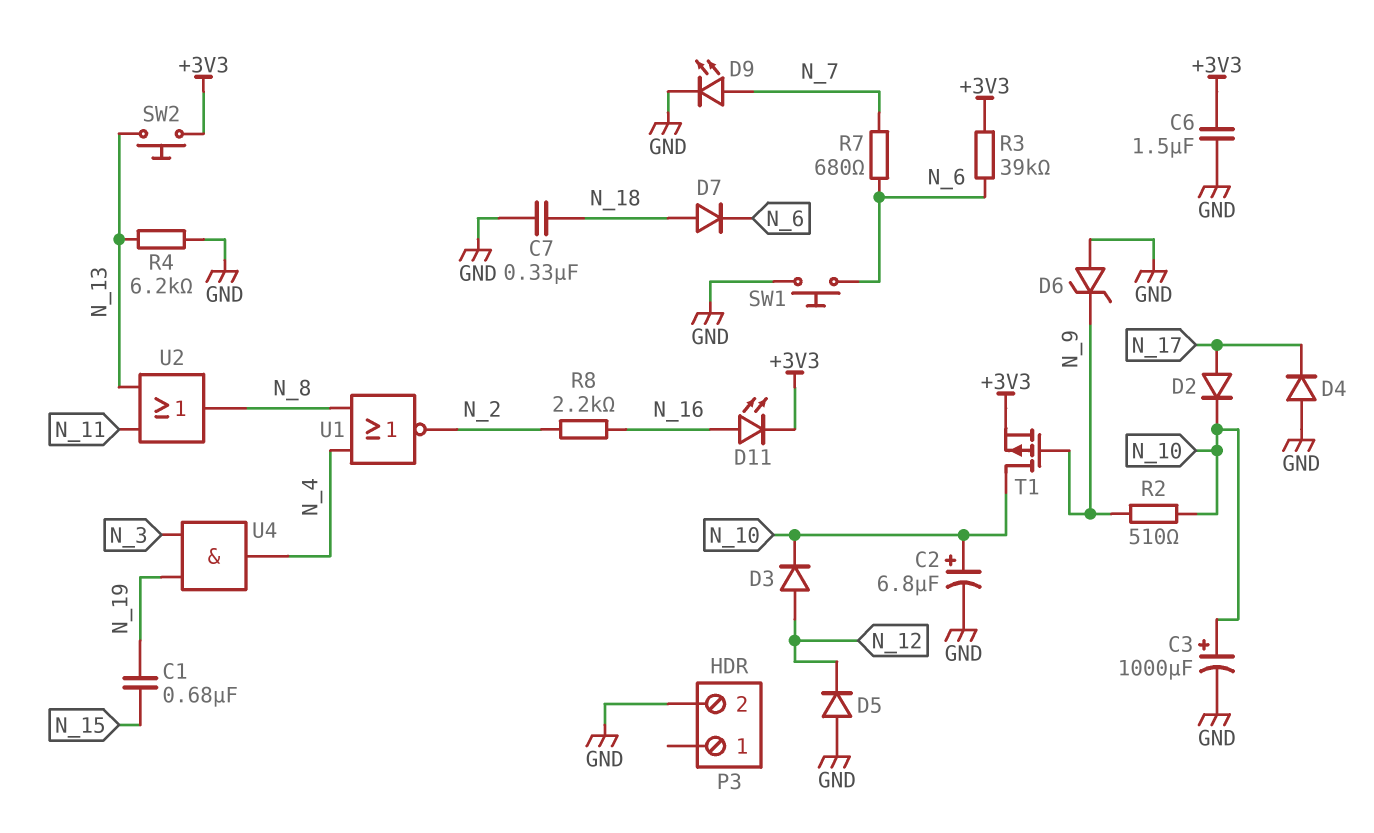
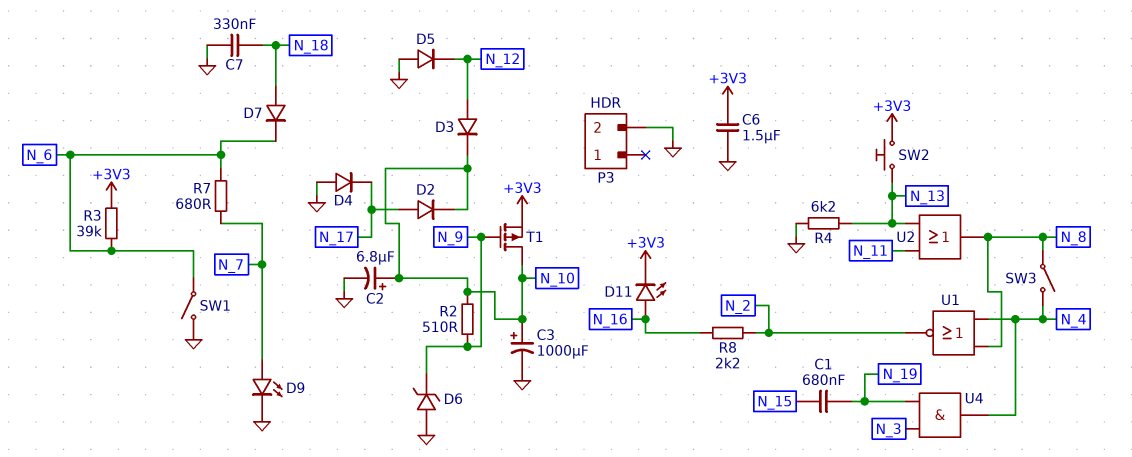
SW1: button (GND, N_6) -> switch (GND, N_6)
SW3: none -> switch (N_4, N_8)

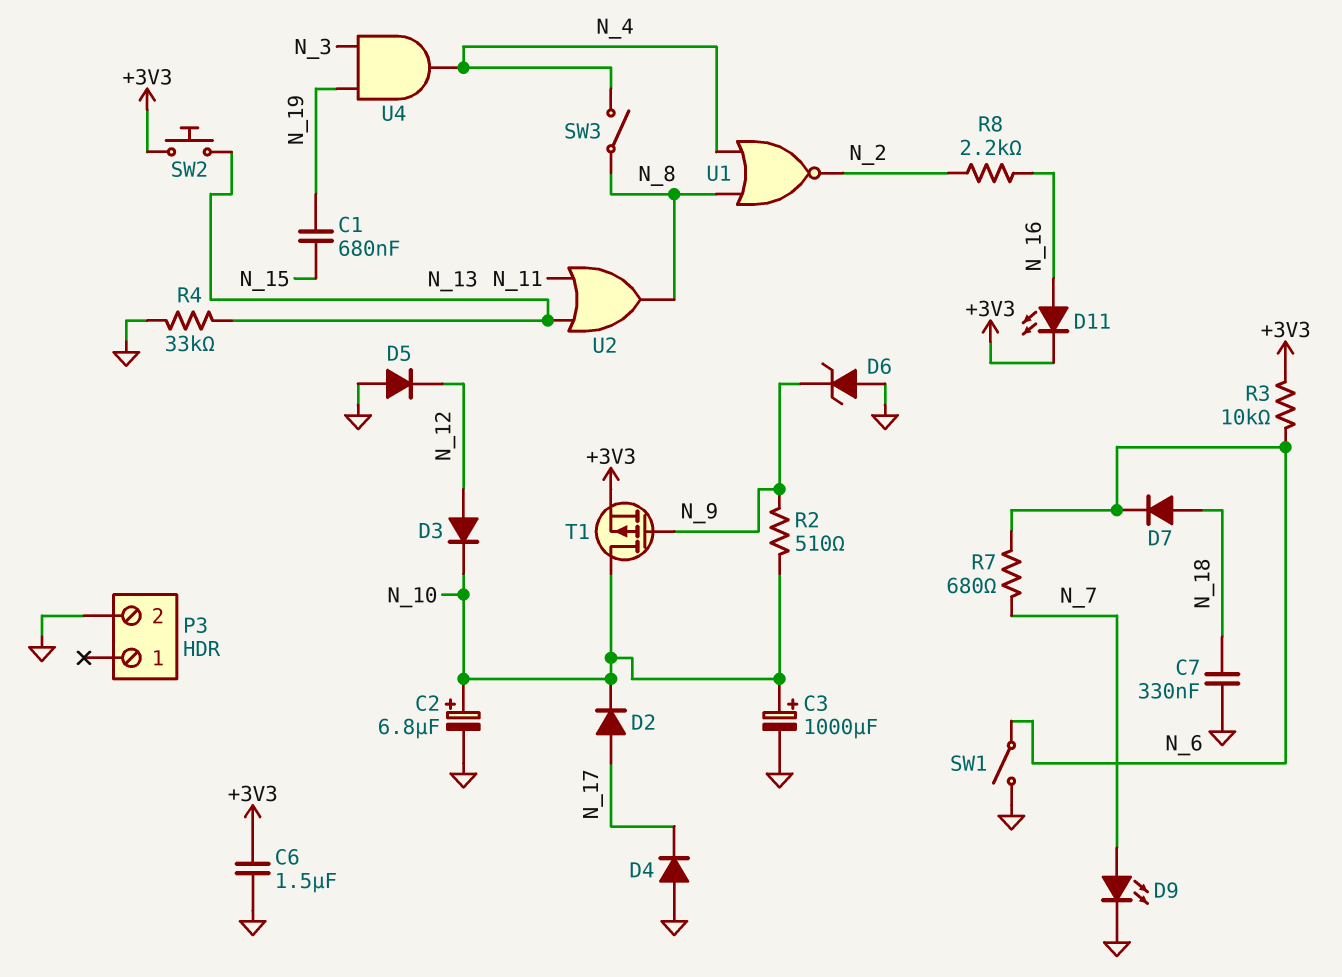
R3: 39k (+3V3, N_6) -> 10k (+3V3, N_6)
R4: 6.2k (GND, N_13) -> 33k (GND, N_13)

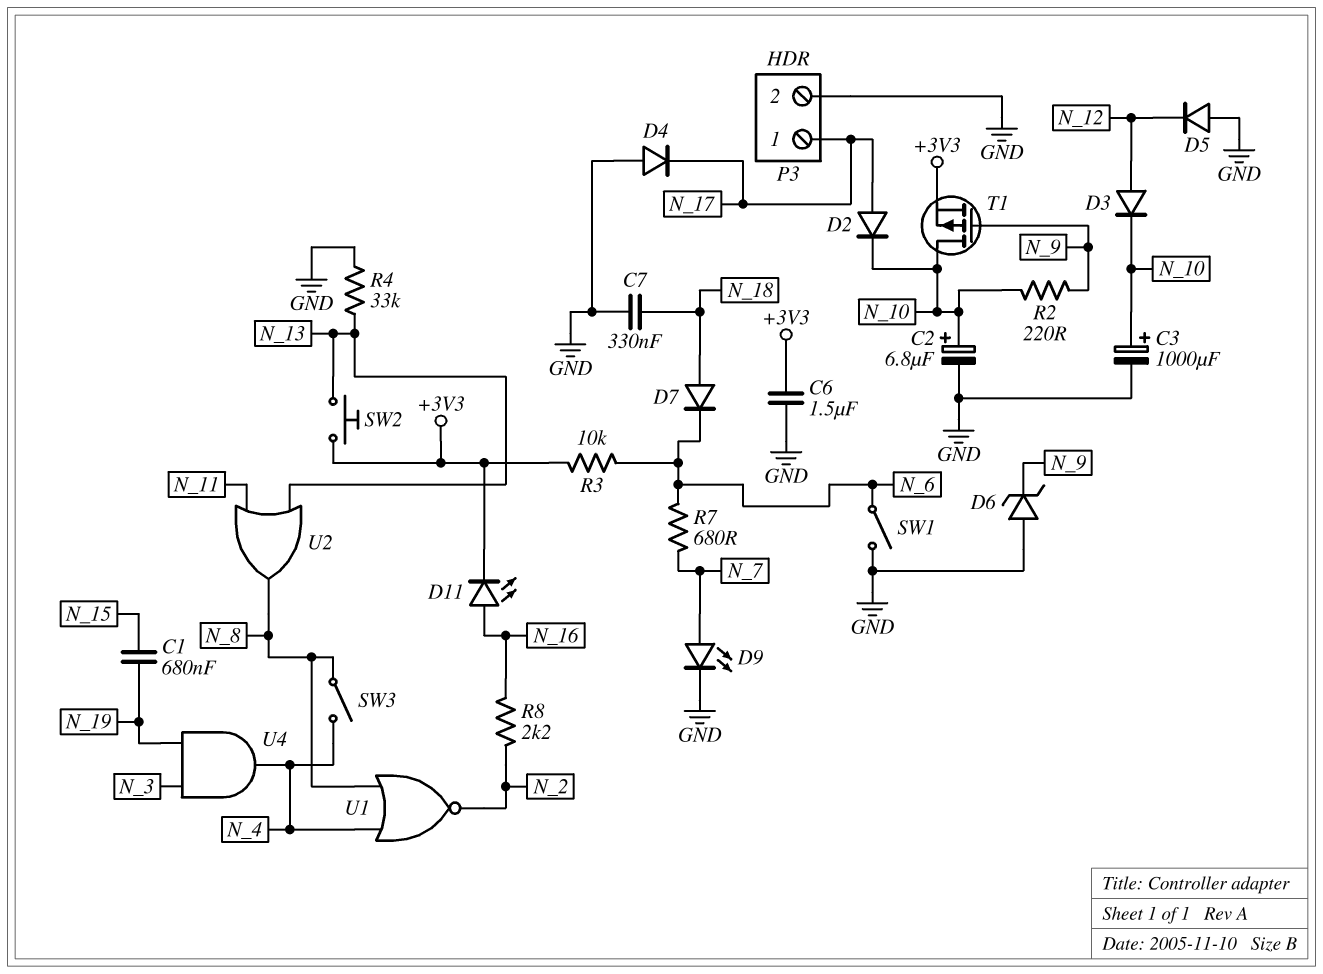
P3 pin 1: none -> N_17
R2: 510 (N_9, N_10) -> 220 (N_9, N_10)

